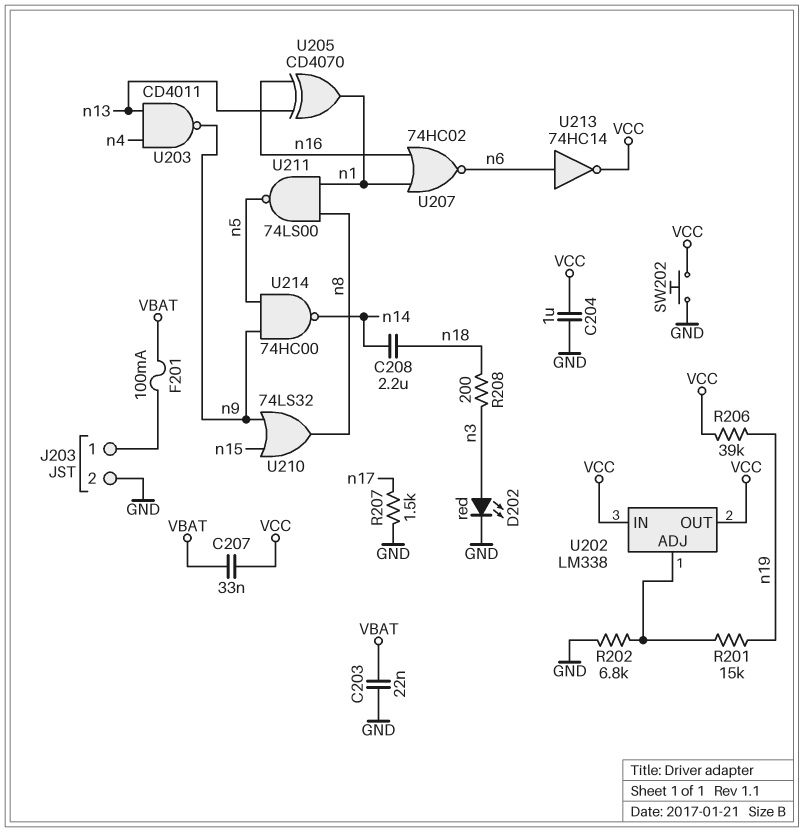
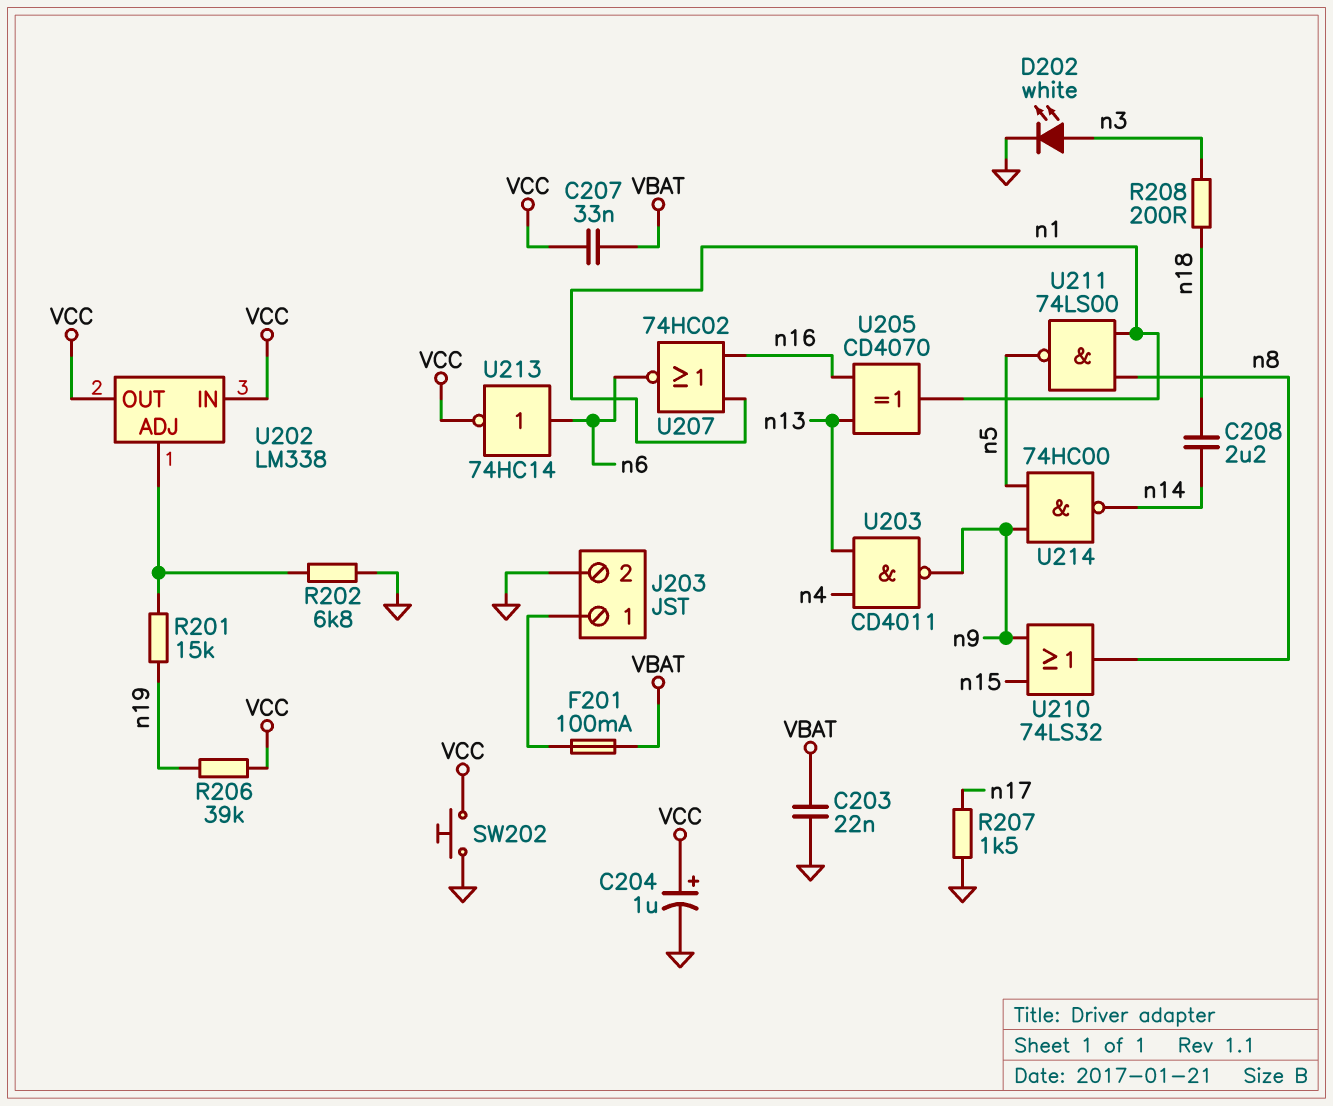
C204: 1uF (GND, VCC) -> 1uF (plus VCC, minus GND)
D202: LED red (A n3, K GND) -> LED white (A n3, K GND)

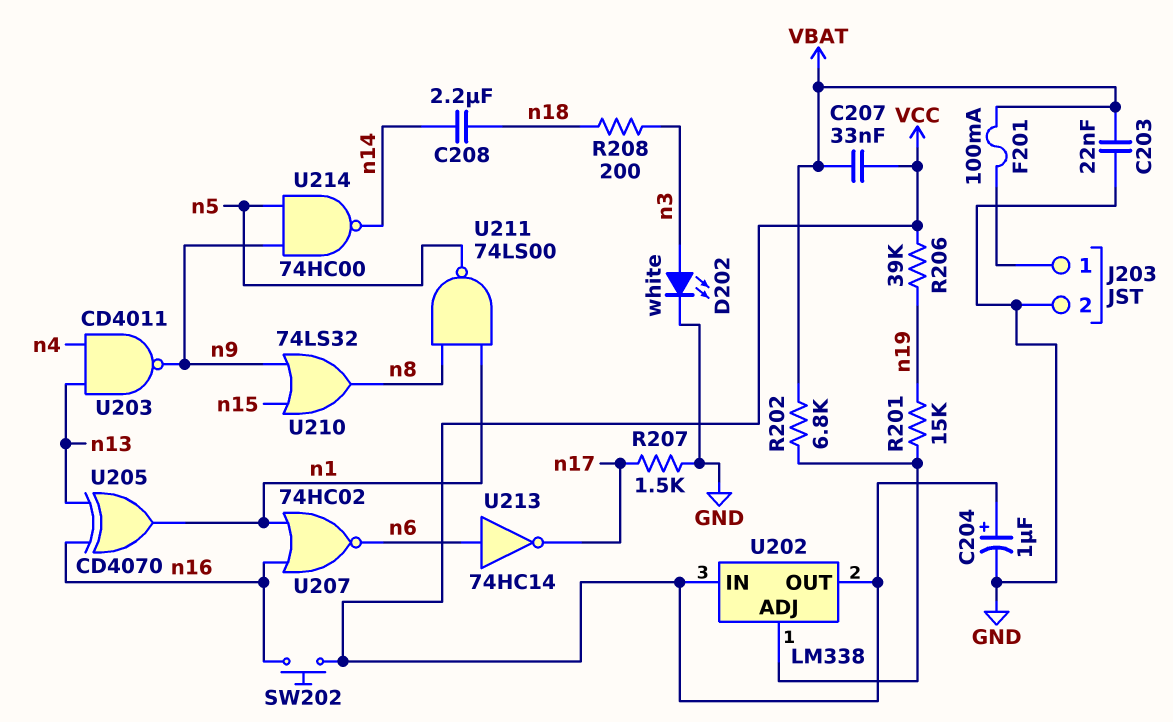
R202: 6.8k (GND, U202/ADJ) -> 6.8k (U202/ADJ, VBAT)
SW202: button (GND, VCC) -> button (VCC, n16)
U213: NOT 74HC14 (in n6, out VCC) -> NOT 74HC14 (in n6, out n17)

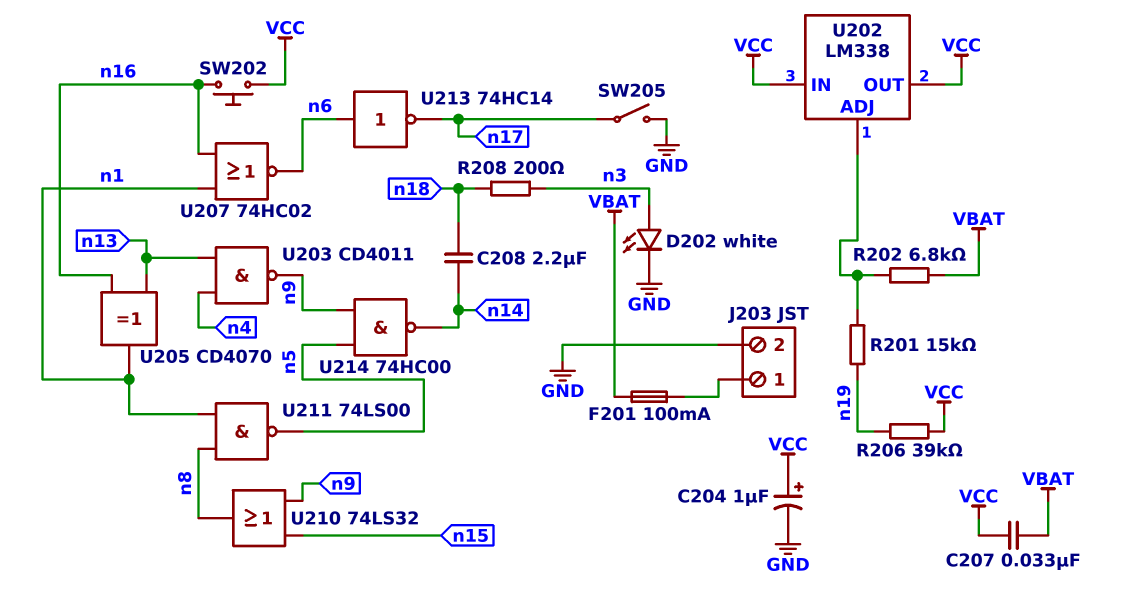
C203: 22nF (GND, VBAT) -> none
R207: 1.5k (GND, n17) -> none
SW205: none -> switch (GND, n17)

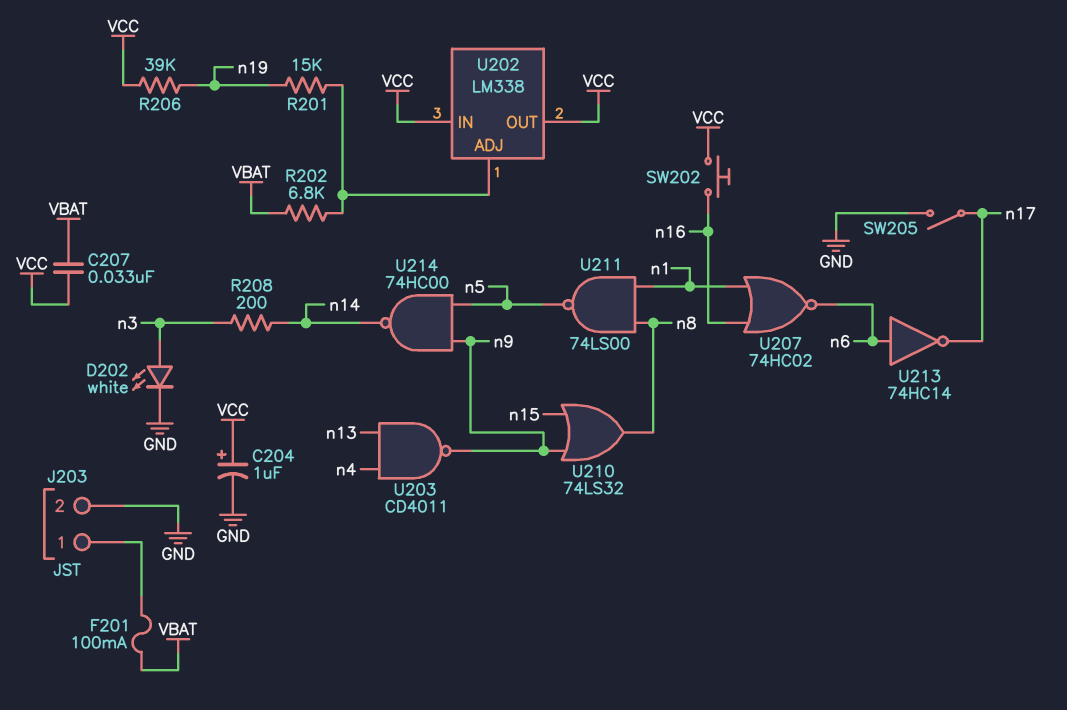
C208: 2.2uF (n14, n18) -> none
R208: 200 (n3, n18) -> 200 (n3, n14)
U205: XOR CD4070 (in n13, in n16, out n1) -> none

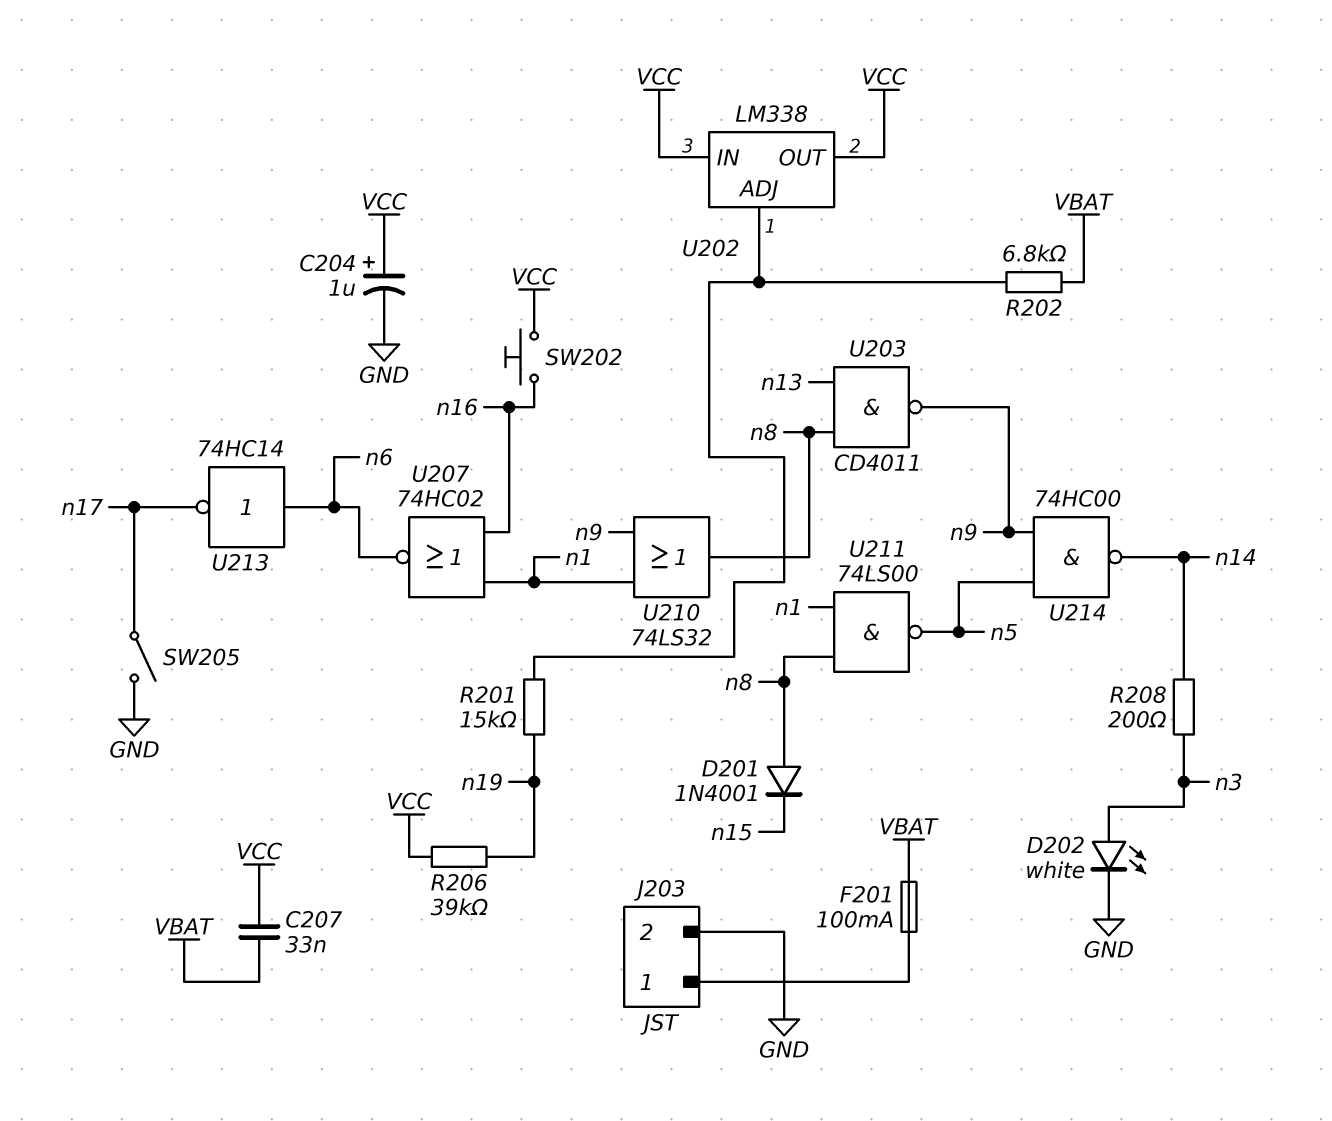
D201: none -> diode 1N4001 (A n8, K n15)
U203: NAND CD4011 (in n4, in n13, out n9) -> NAND CD4011 (in n8, in n13, out n9)
U210: OR 74LS32 (in n9, in n15, out n8) -> OR 74LS32 (in n1, in n9, out n8)

